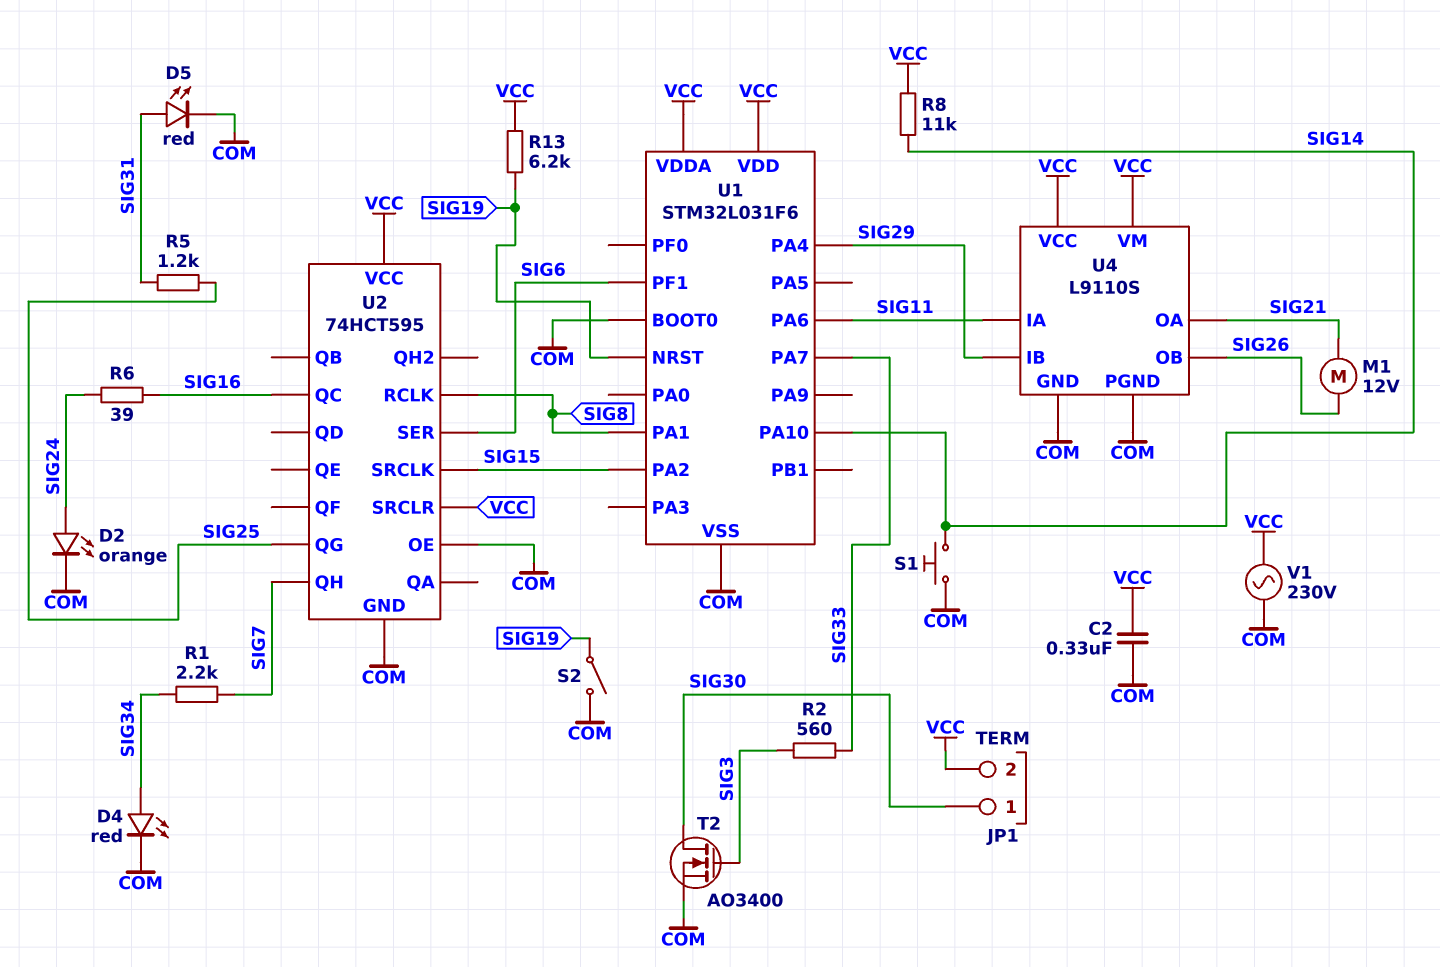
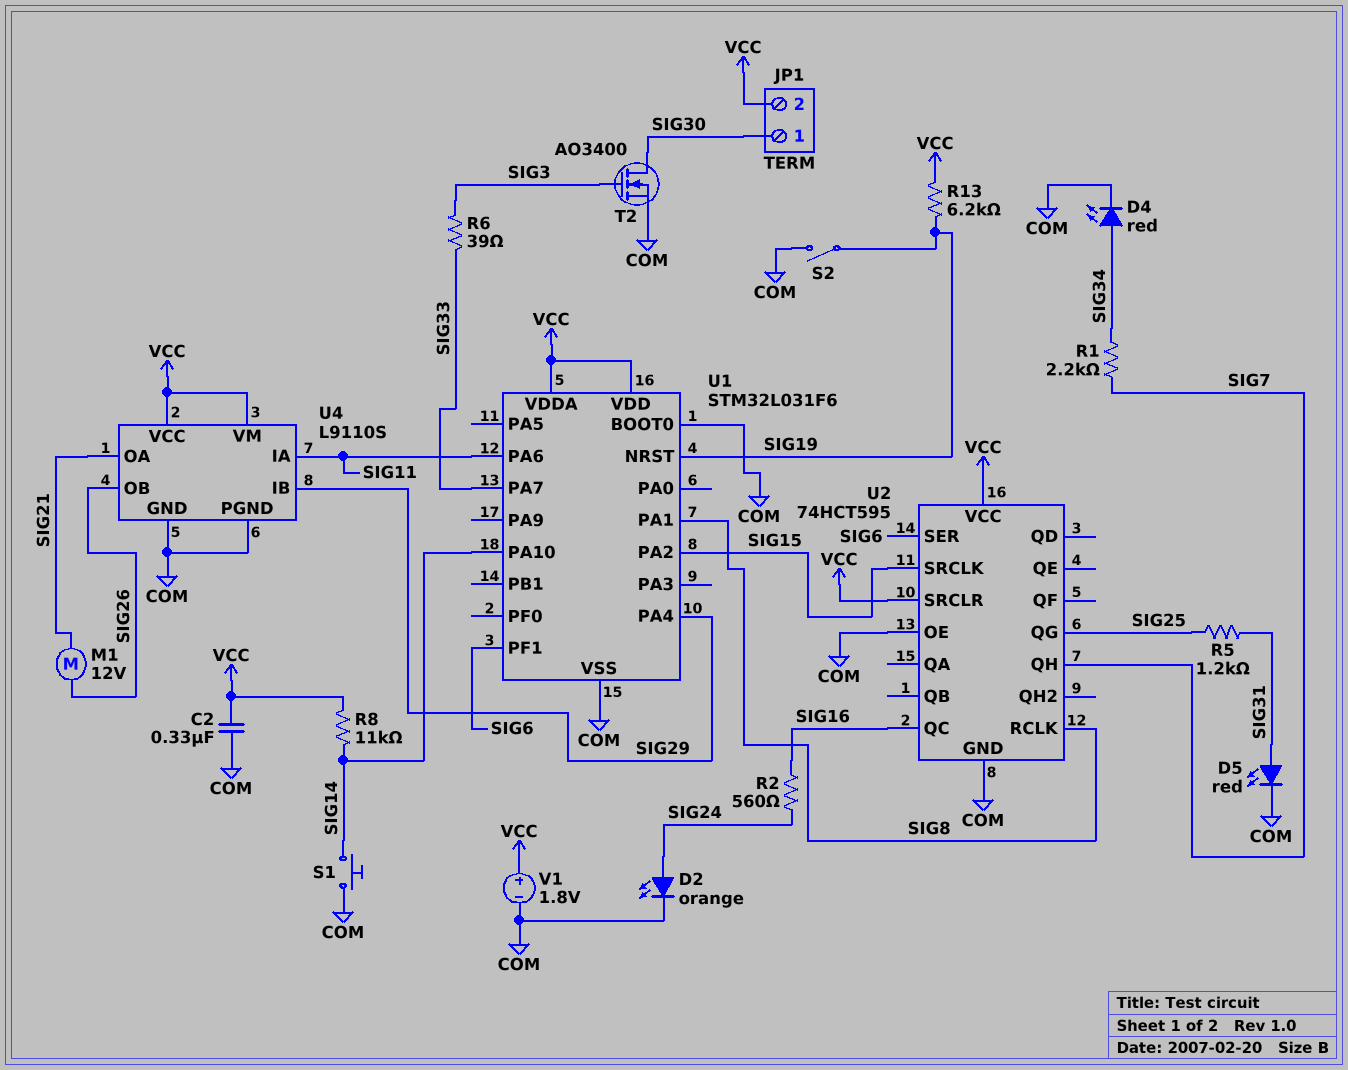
R2: 560 (SIG3, SIG33) -> 560 (SIG16, SIG24)
R6: 39 (SIG16, SIG24) -> 39 (SIG3, SIG33)
V1: AC 230V (COM, VCC) -> 1.8V (plus VCC, minus COM)

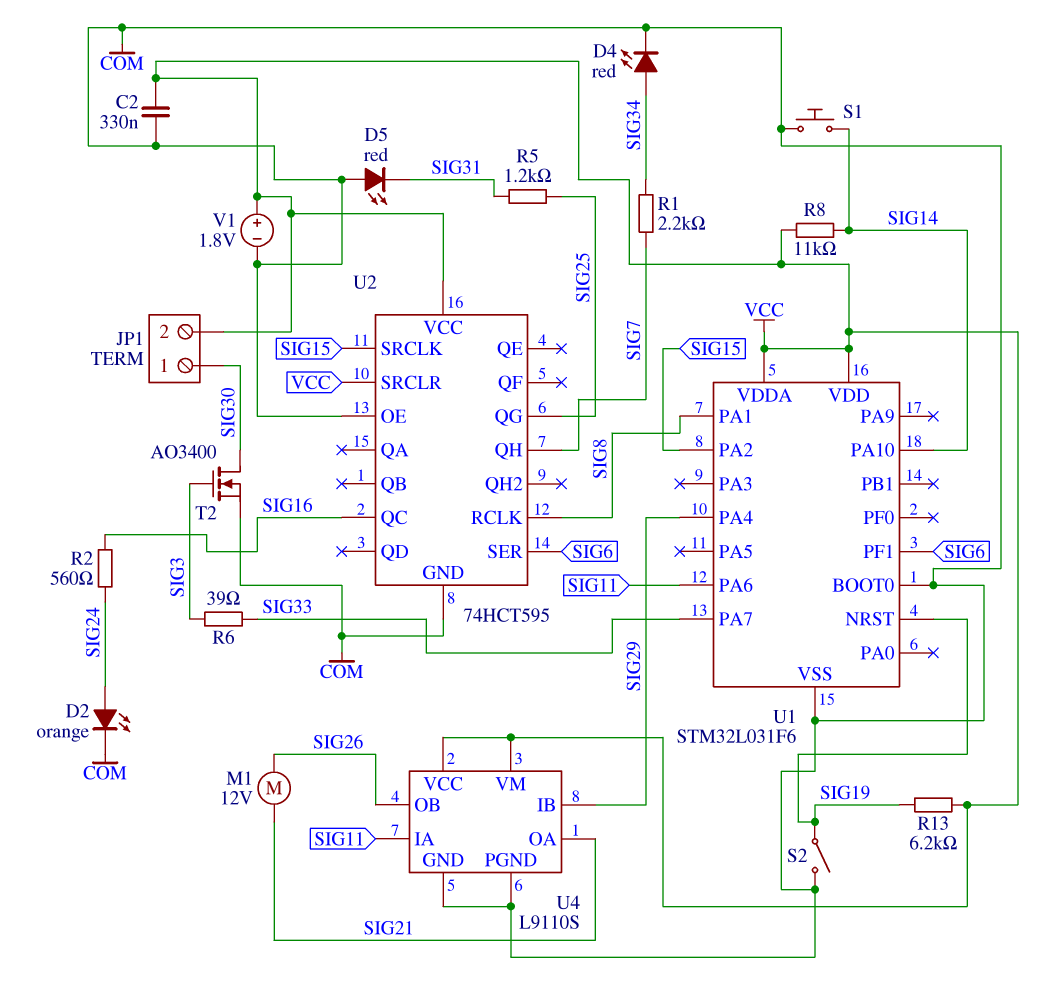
D5: LED red (A SIG31, K COM) -> LED red (A COM, K SIG31)

